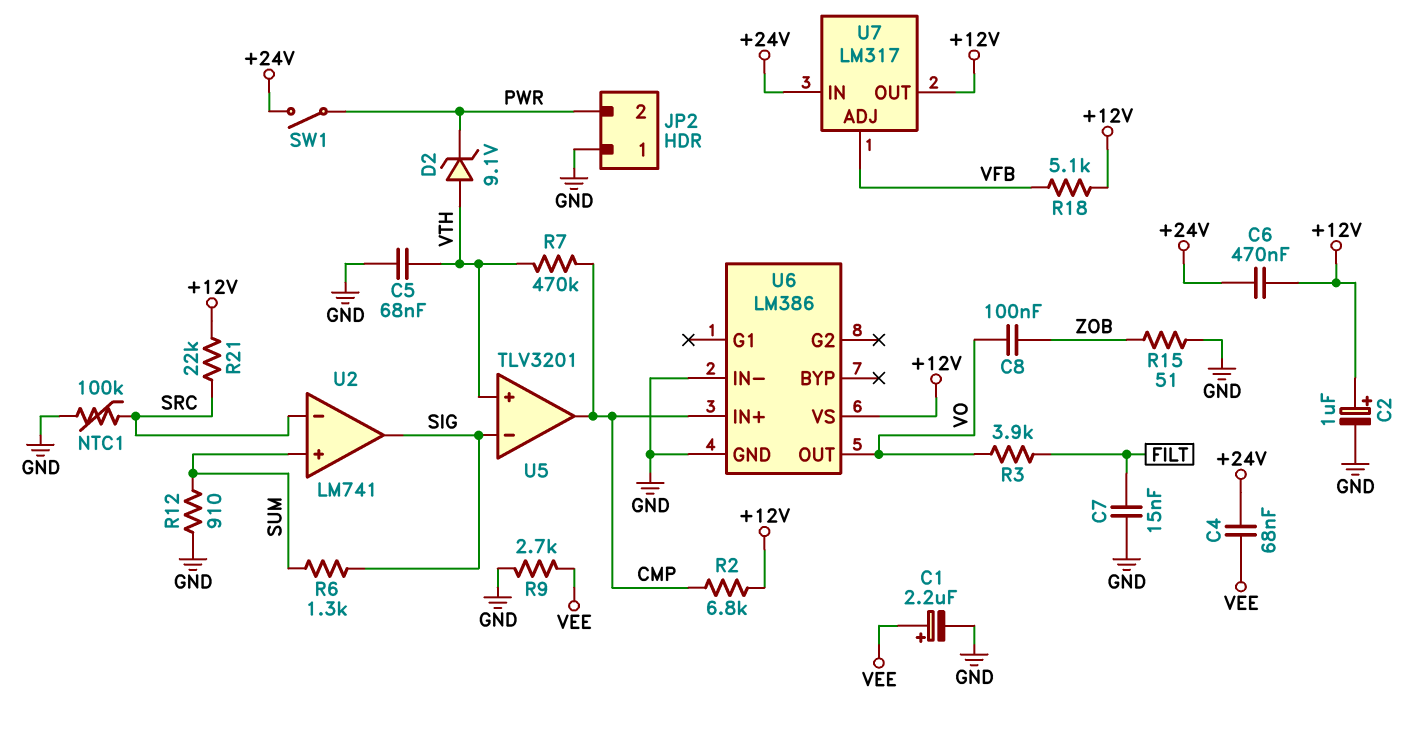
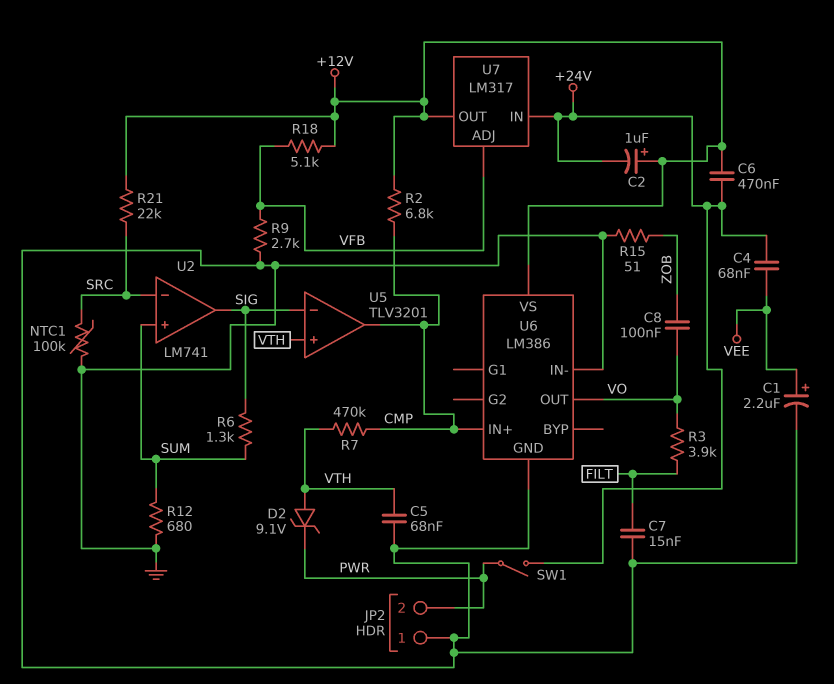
C2: 1uF (plus +12V, minus GND) -> 1uF (plus +12V, minus +24V)
R9: 2.7k (GND, VEE) -> 2.7k (GND, VFB)
R12: 910 (GND, SUM) -> 680 (GND, SUM)

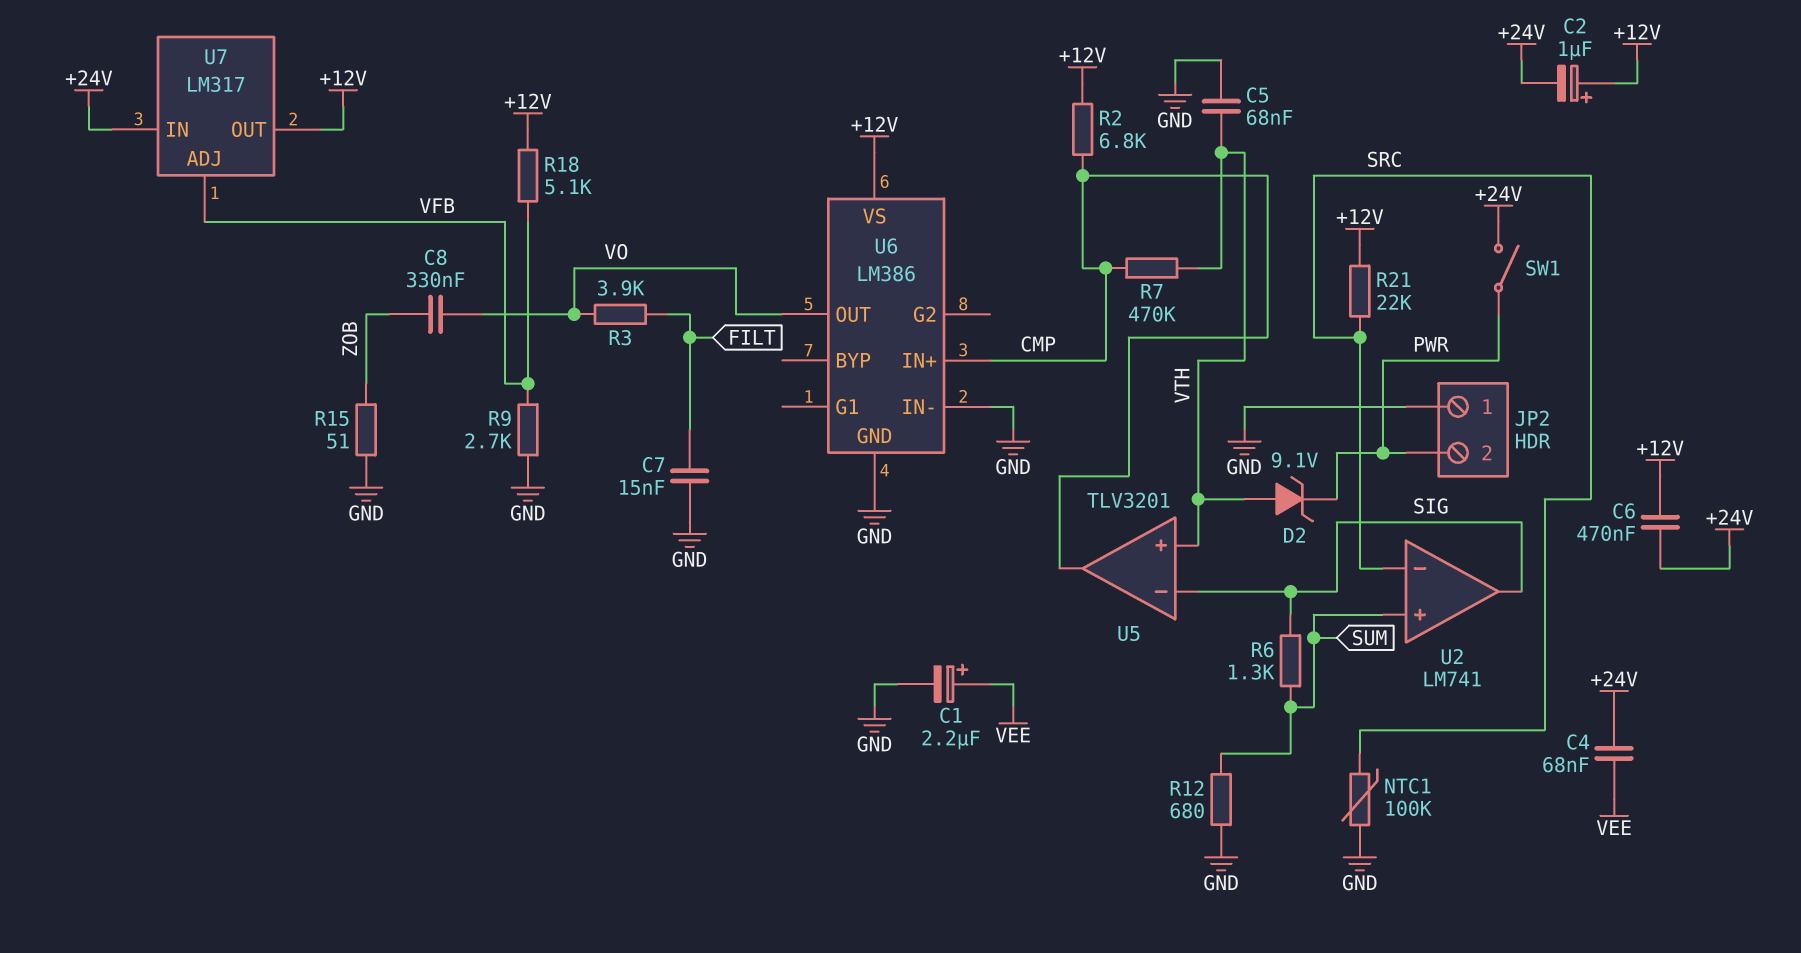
C8: 100nF (VO, ZOB) -> 330nF (VO, ZOB)

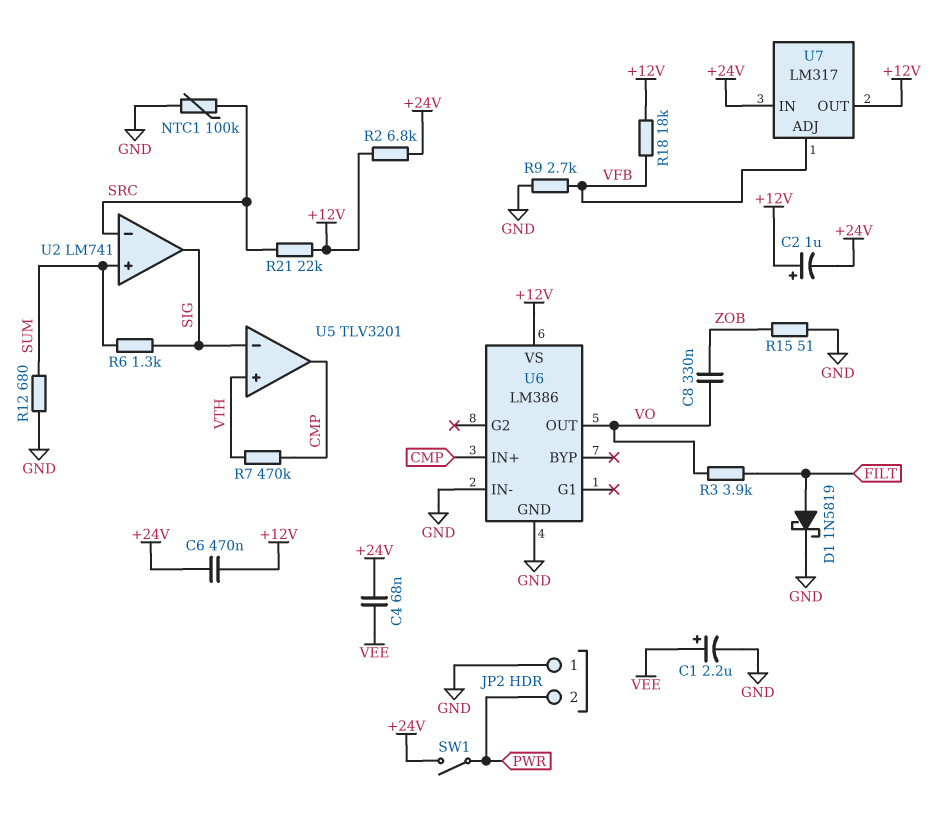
C5: 68nF (GND, VTH) -> none
C7: 15nF (FILT, GND) -> none
D1: none -> schottky 1N5819 (A FILT, K GND)
D2: zener 9.1V (A VTH, K PWR) -> none
R2: 6.8k (+12V, CMP) -> 6.8k (+12V, +24V)
R18: 5.1k (+12V, VFB) -> 18k (+12V, VFB)

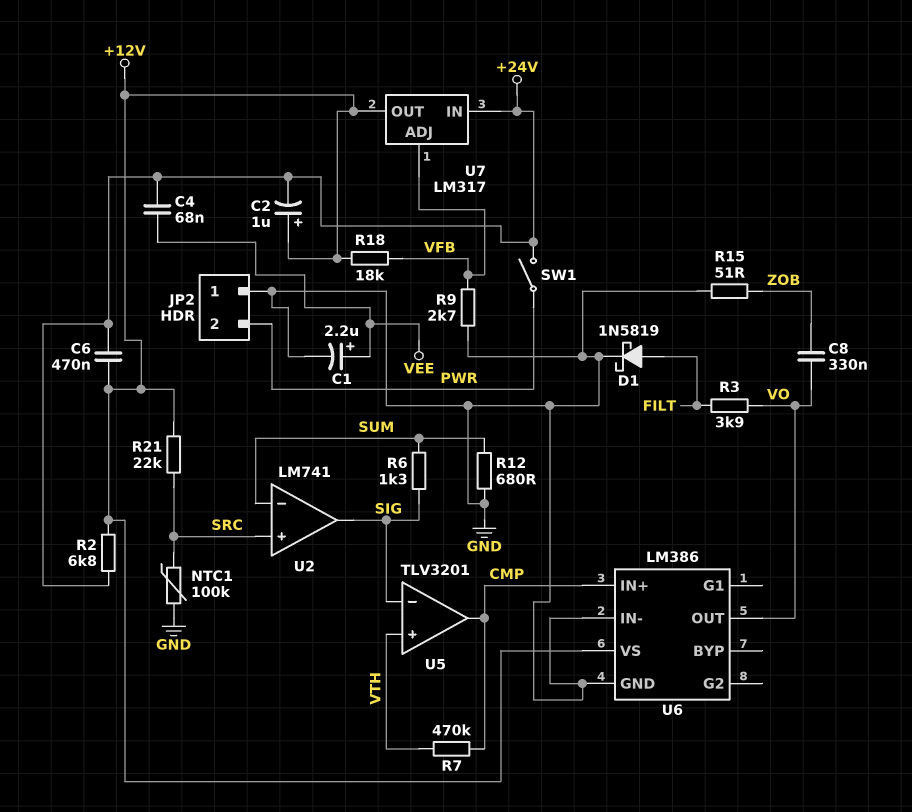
U2 pin in+: SUM -> SRC
U2 pin in-: SRC -> SUM

